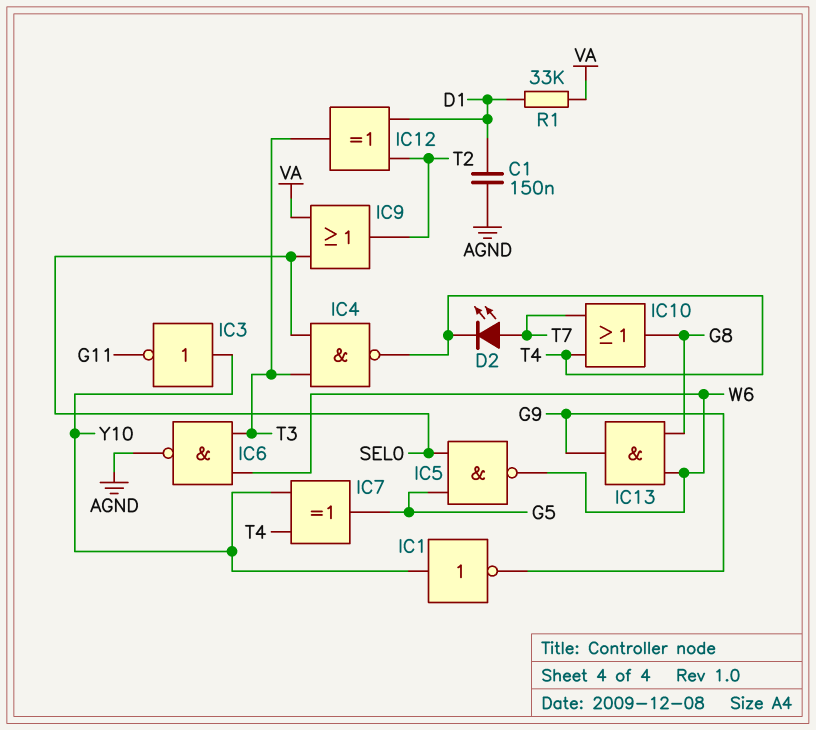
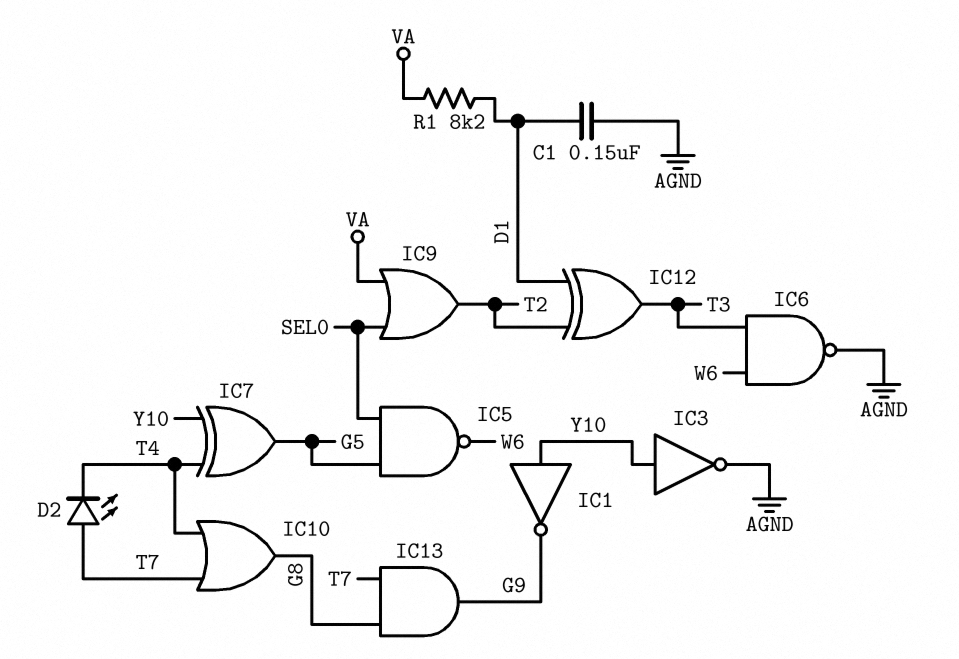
IC3: NOT (in Y10, out G11) -> NOT (in Y10, out AGND)
IC4: NAND (in SEL0, in T3, out T4) -> none
IC13: AND (in G8, in W6, out G9) -> AND (in G8, in T7, out G9)
R1: 33k (D1, VA) -> 8.2k (D1, VA)

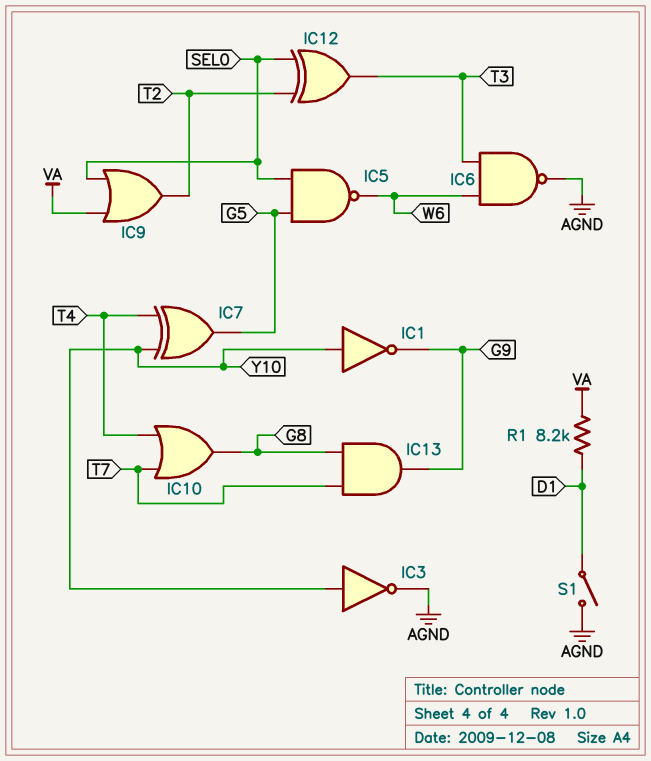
C1: 150nF (AGND, D1) -> none
D2: LED (A T7, K T4) -> none
IC12: XOR (in D1, in T2, out T3) -> XOR (in SEL0, in T2, out T3)
S1: none -> switch (AGND, D1)

